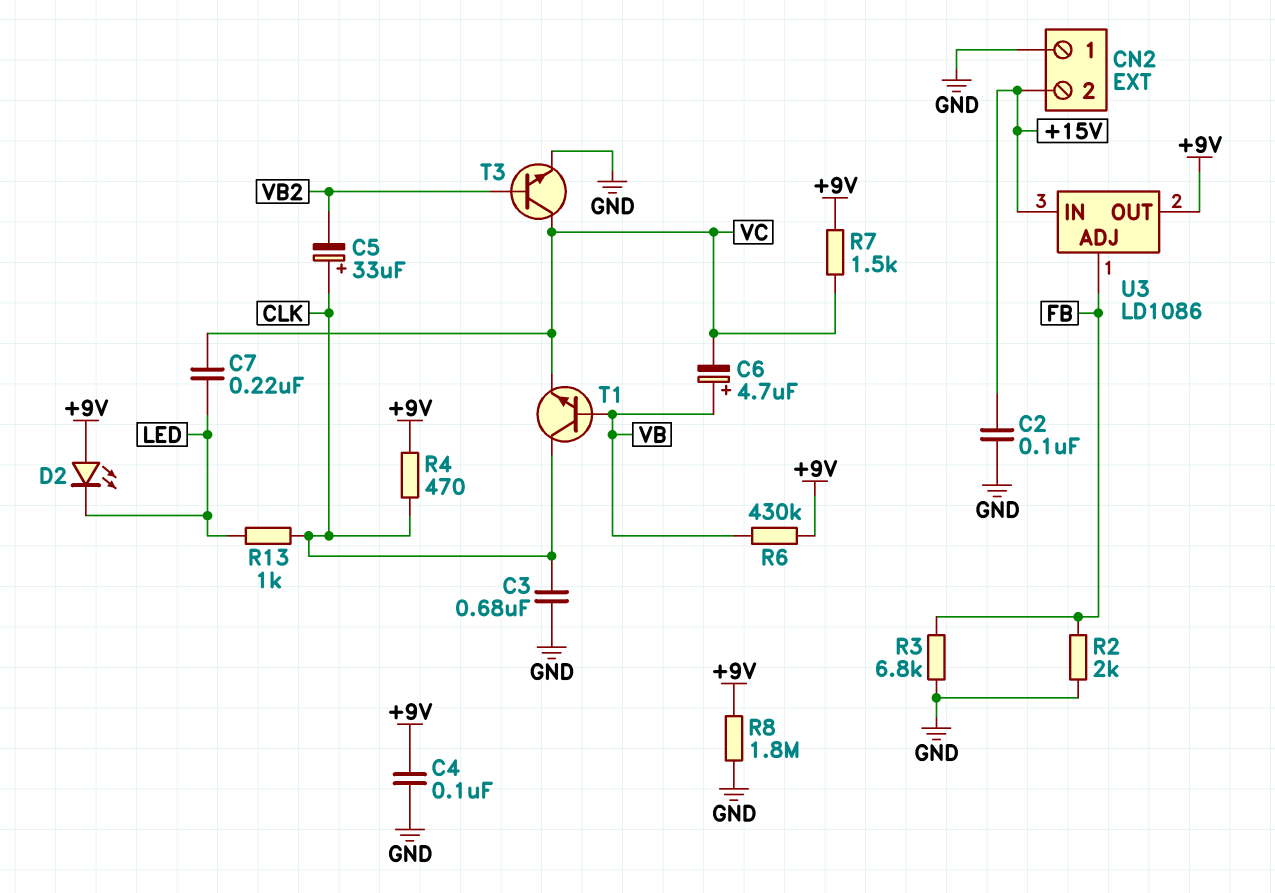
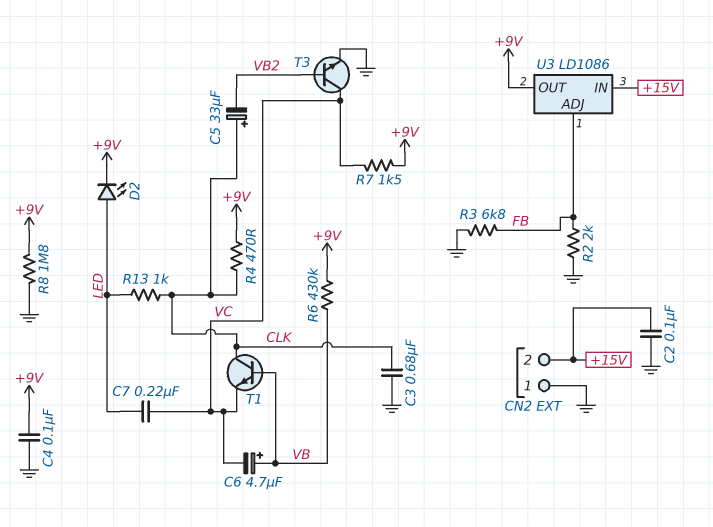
D2: LED (A +9V, K LED) -> LED (A LED, K +9V)

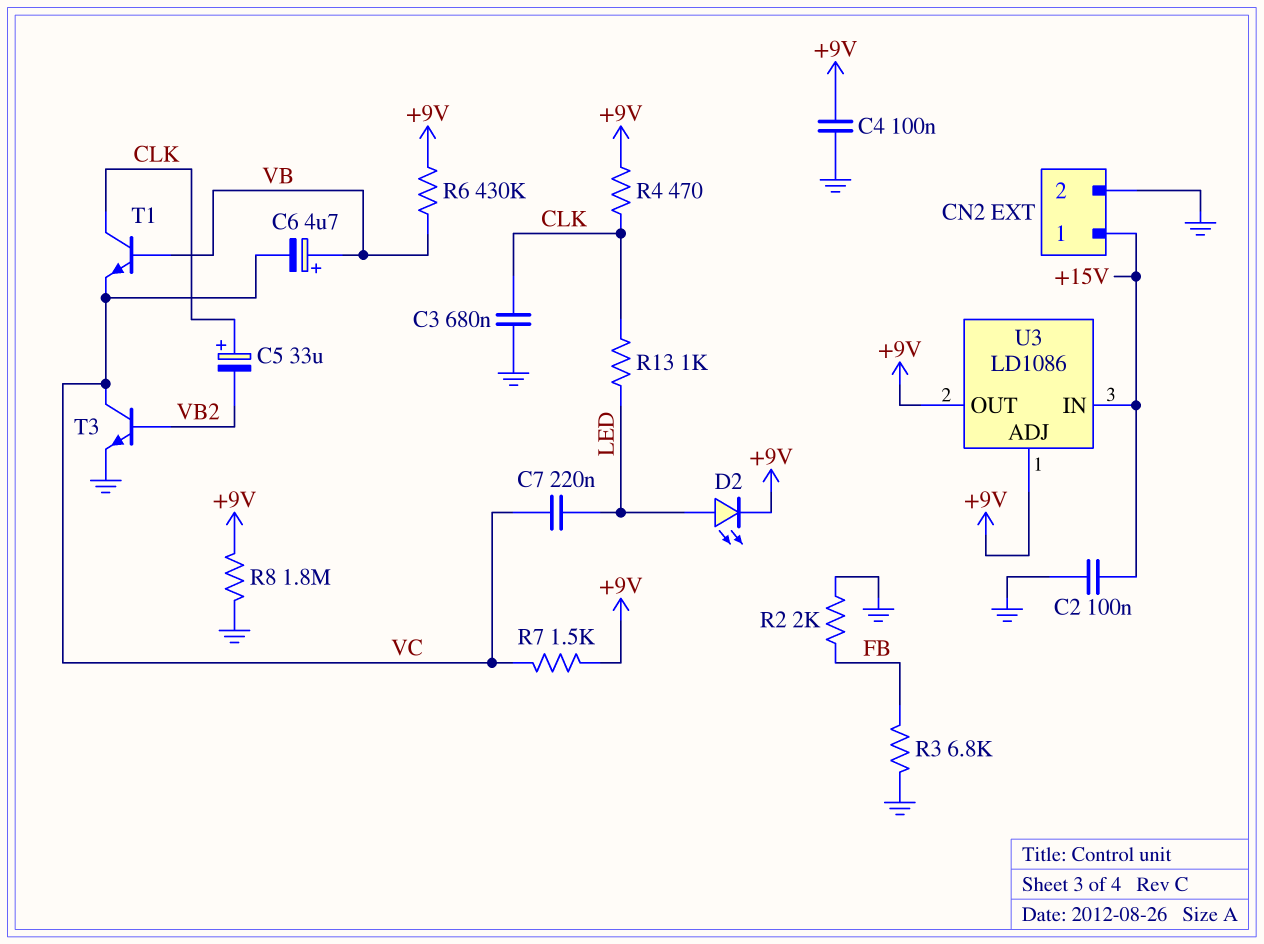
CN2 pin 1: GND -> +15V
CN2 pin 2: +15V -> GND
U3 pin ADJ: FB -> +9V

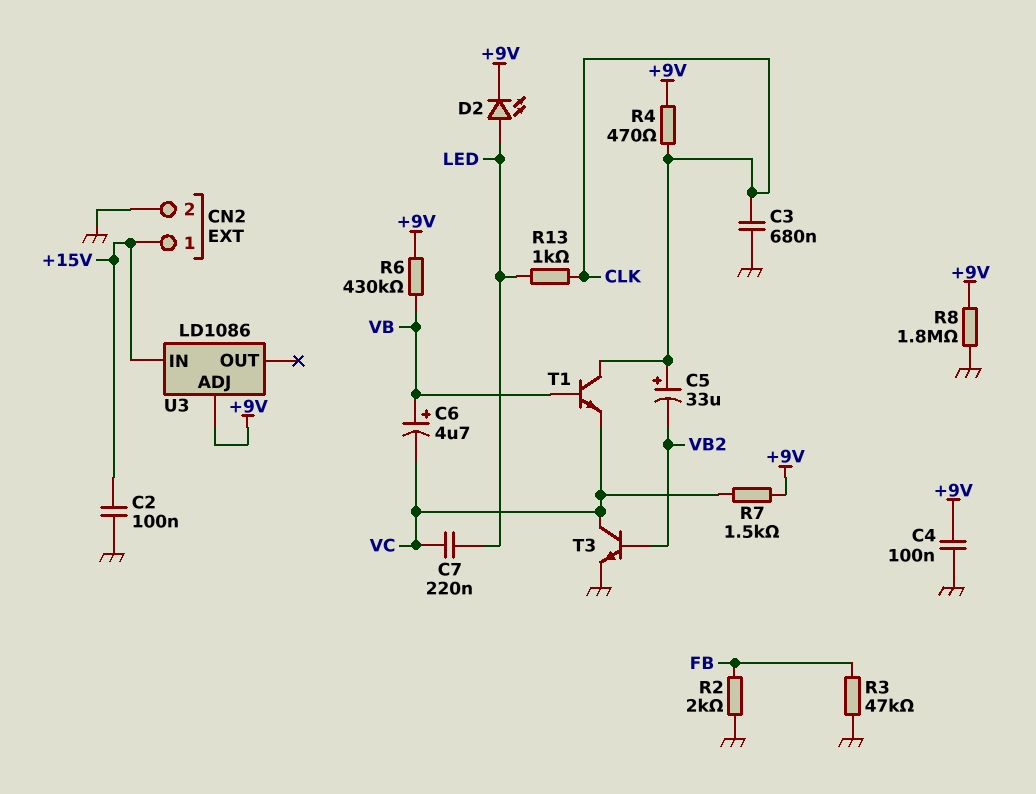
R3: 6.8k (FB, GND) -> 47k (FB, GND)
U3 pin OUT: +9V -> none

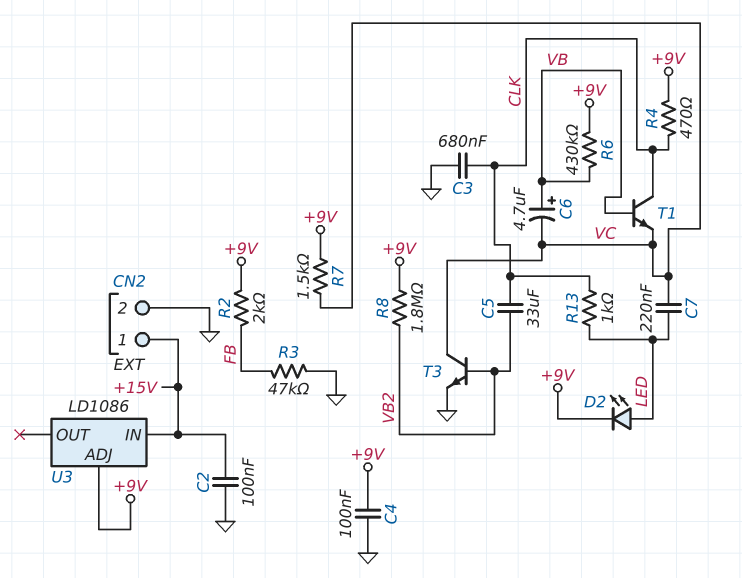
C5: 33uF (plus CLK, minus VB2) -> 33uF (CLK, VB2)
R2: 2k (FB, GND) -> 2k (+9V, FB)
R8: 1.8M (+9V, GND) -> 1.8M (+9V, VB2)

